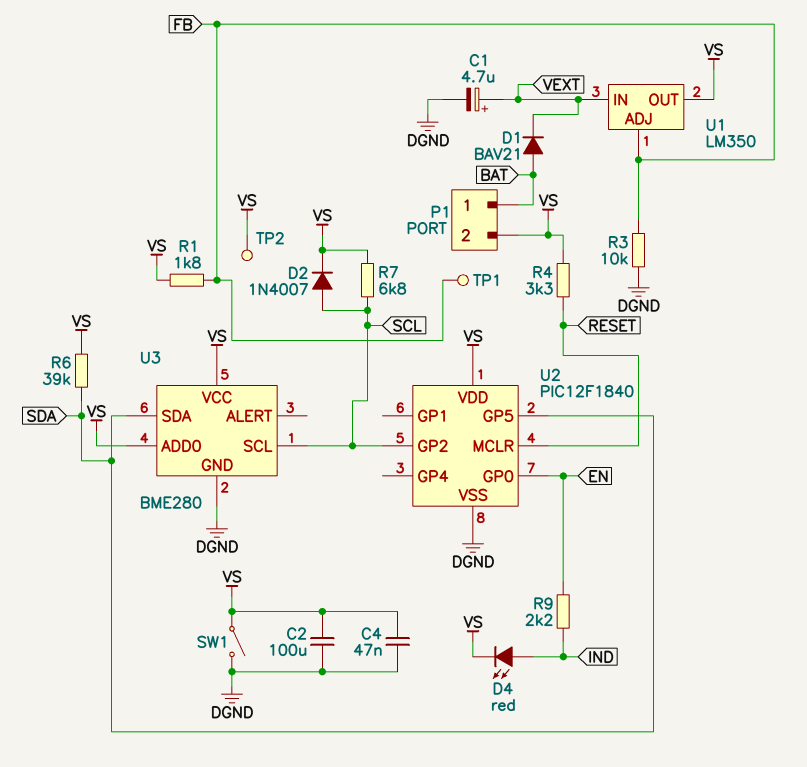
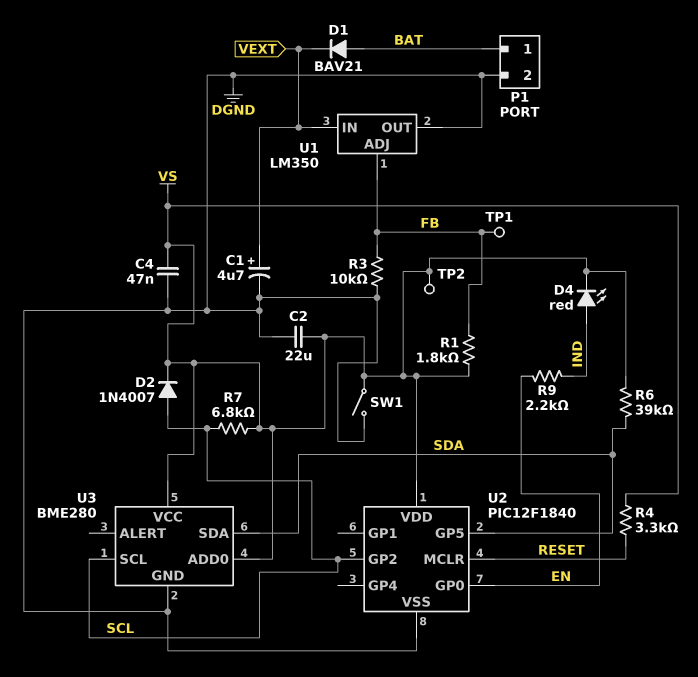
C2: 100uF (DGND, VS) -> 22uF (DGND, VS)
P1 pin 2: VS -> DGND
U1 pin OUT: VS -> DGND

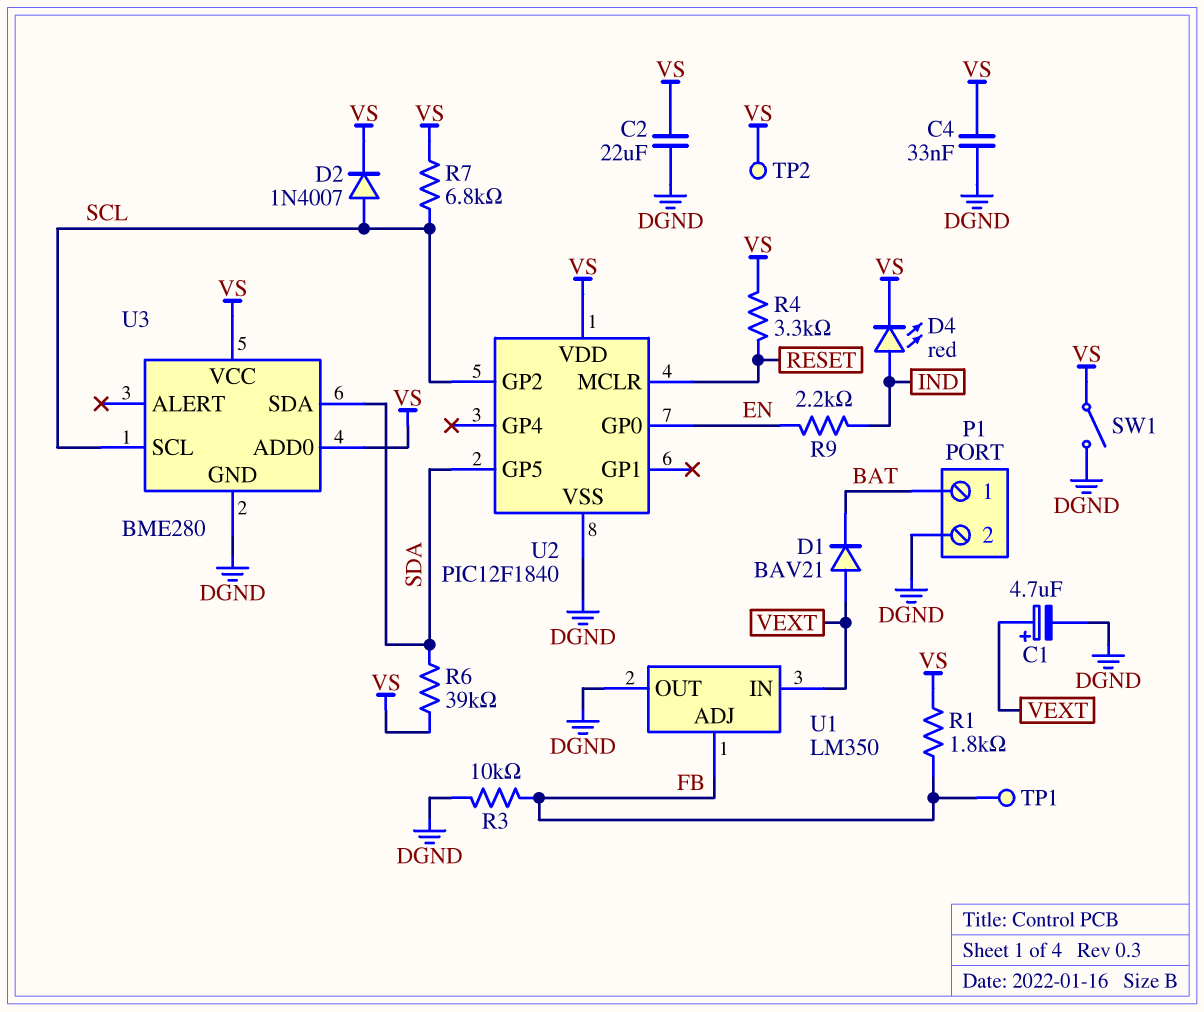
C4: 47nF (DGND, VS) -> 33nF (DGND, VS)
D1: diode BAV21 (A BAT, K VEXT) -> diode BAV21 (A VEXT, K BAT)

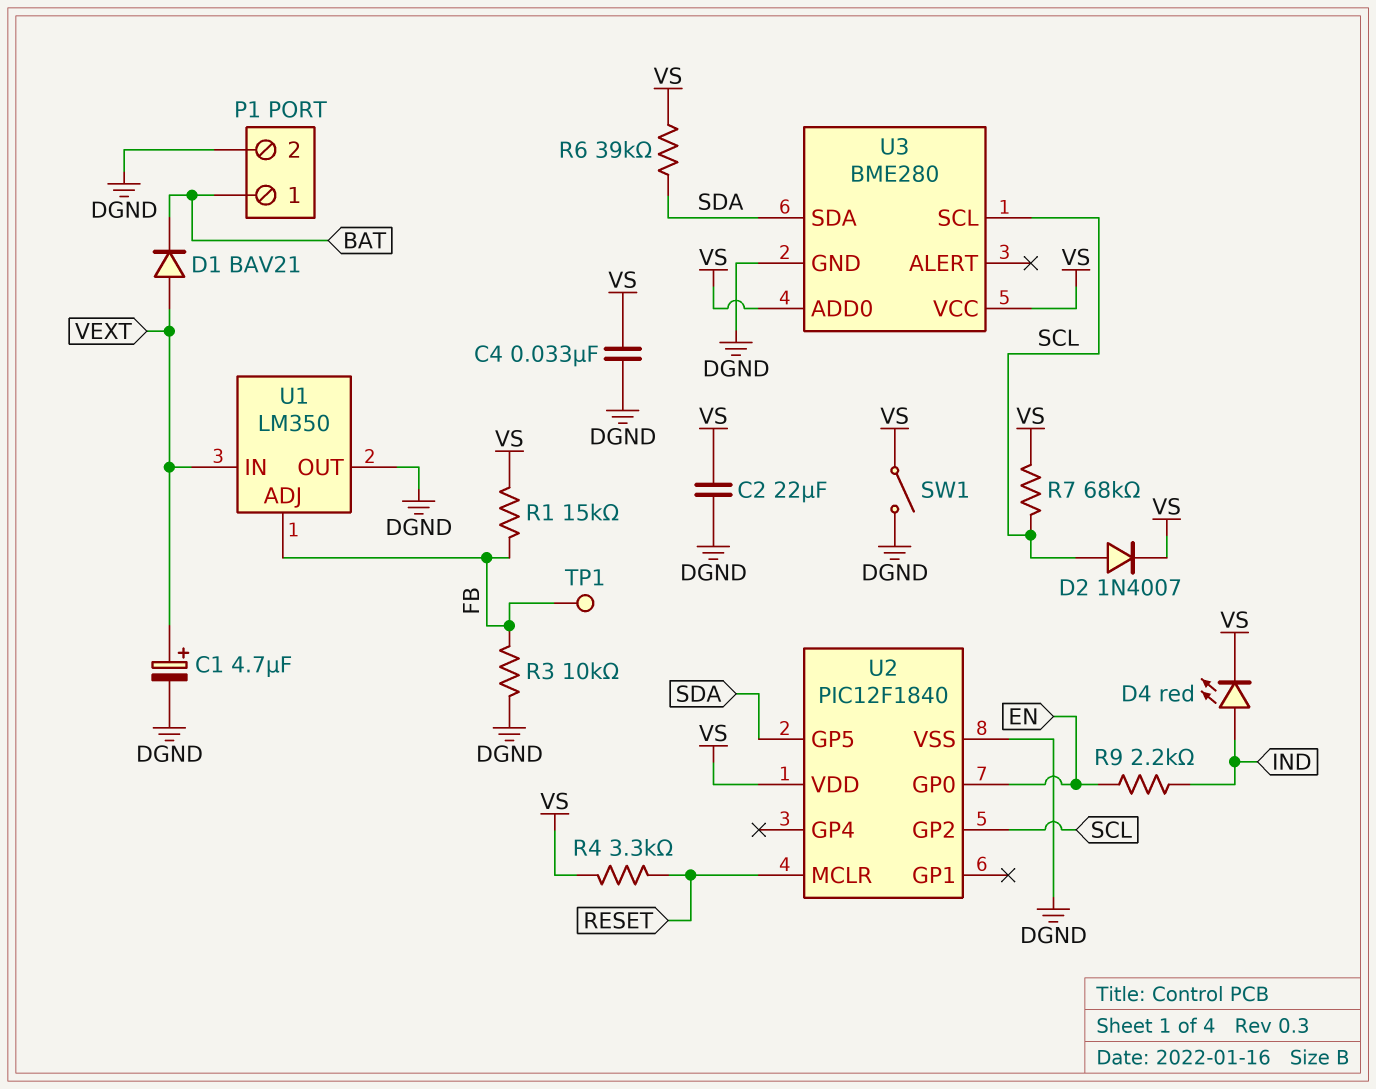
R1: 1.8k (FB, VS) -> 15k (FB, VS)
R7: 6.8k (SCL, VS) -> 68k (SCL, VS)
TP2: test point (VS) -> none

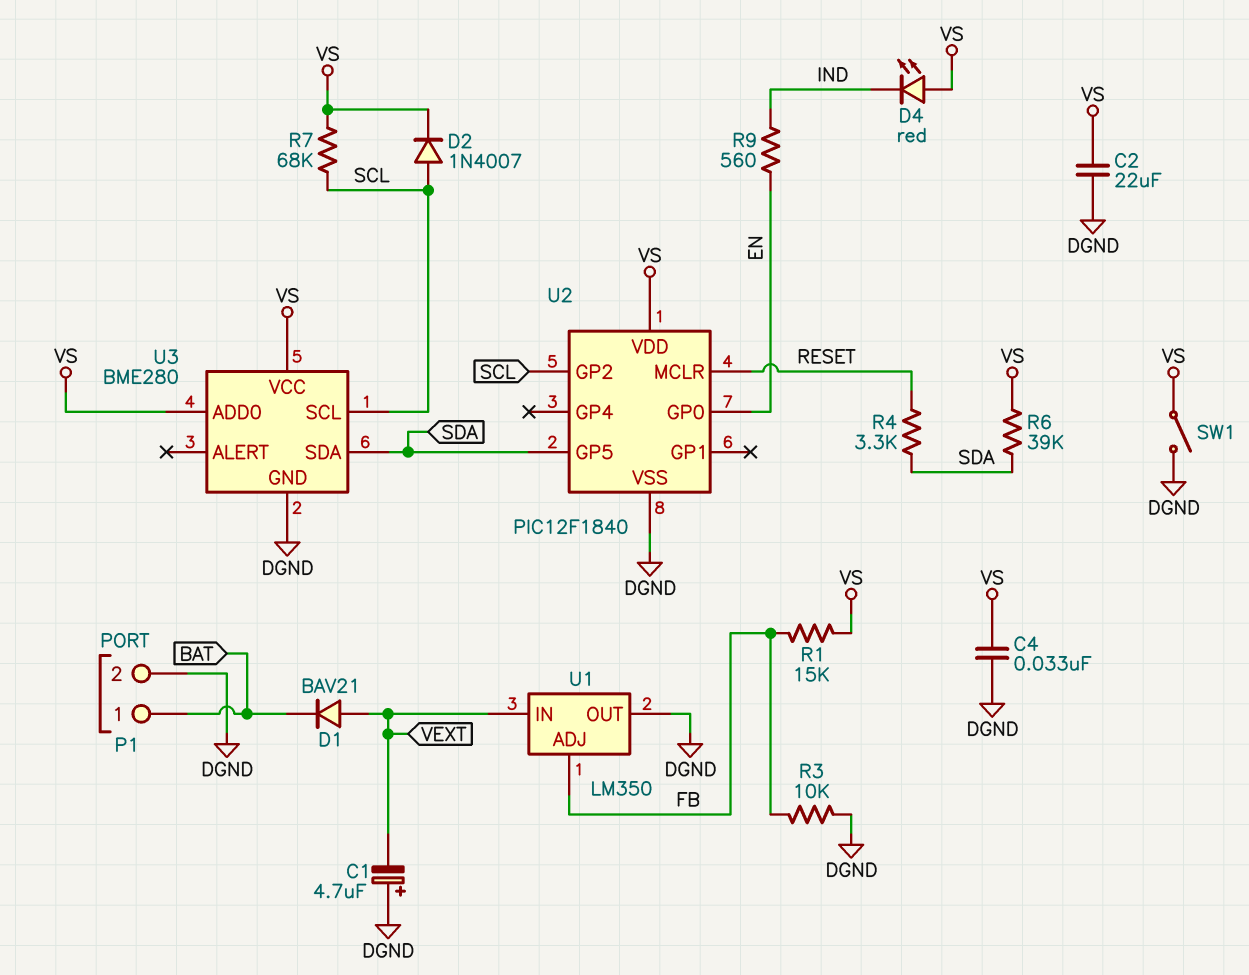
C1: 4.7uF (plus VEXT, minus DGND) -> 4.7uF (plus DGND, minus VEXT)
D4: LED red (A IND, K VS) -> LED red (A VS, K IND)
R4: 3.3k (RESET, VS) -> 3.3k (RESET, SDA)
R9: 2.2k (EN, IND) -> 560 (EN, IND)
TP1: test point (FB) -> none

